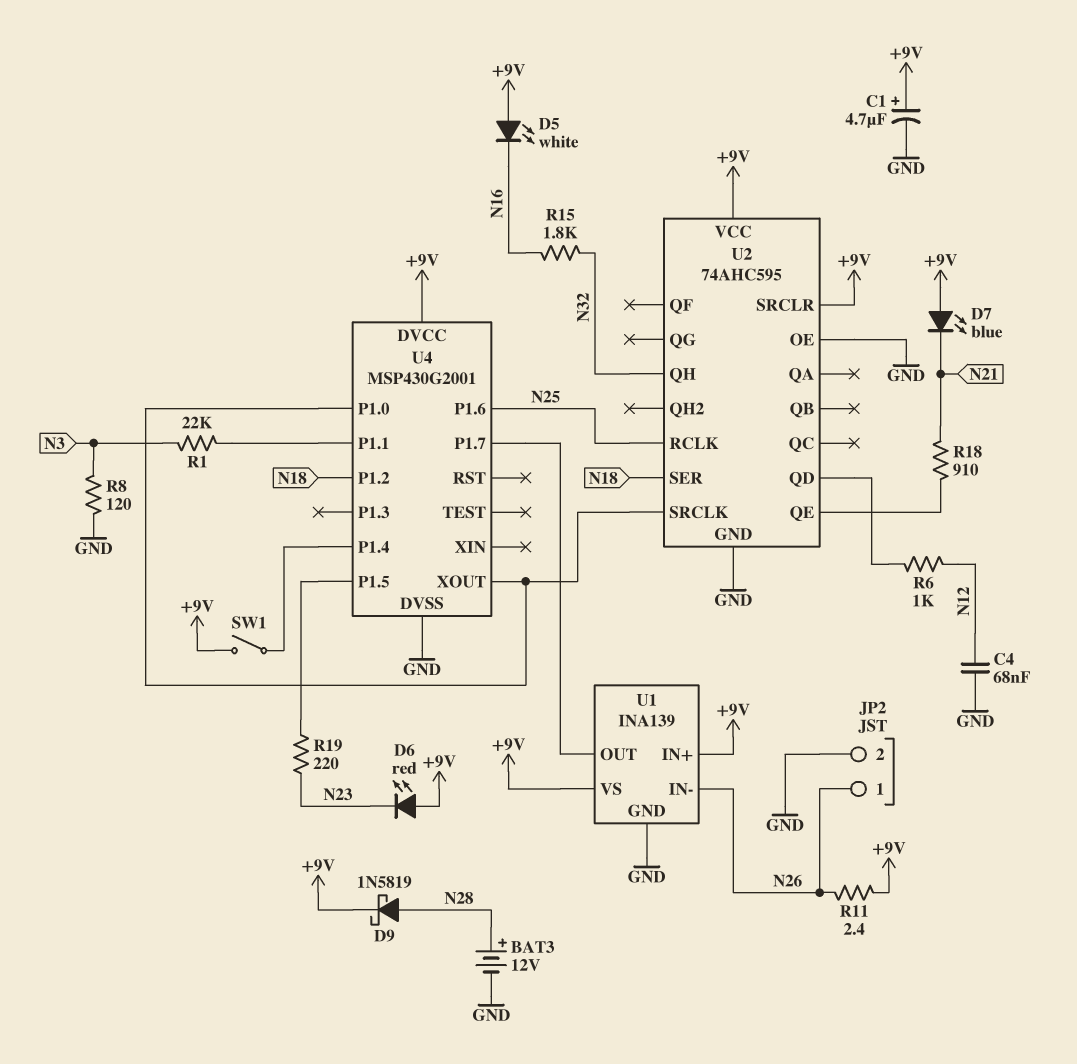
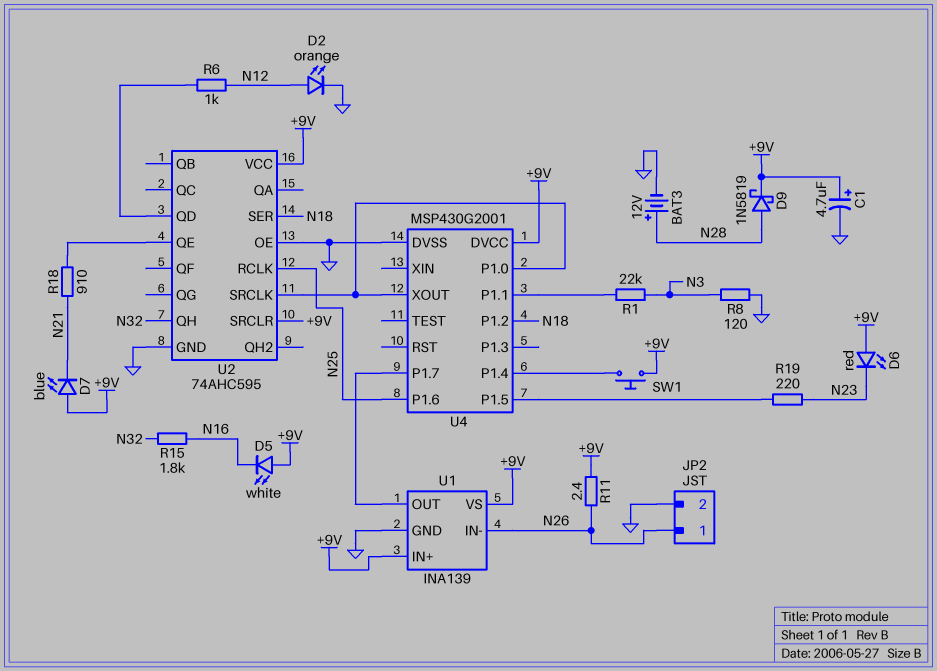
C4: 68nF (GND, N12) -> none
D2: none -> LED orange (A N12, K GND)
SW1: switch (+9V, U4/P1.4) -> button (+9V, U4/P1.4)

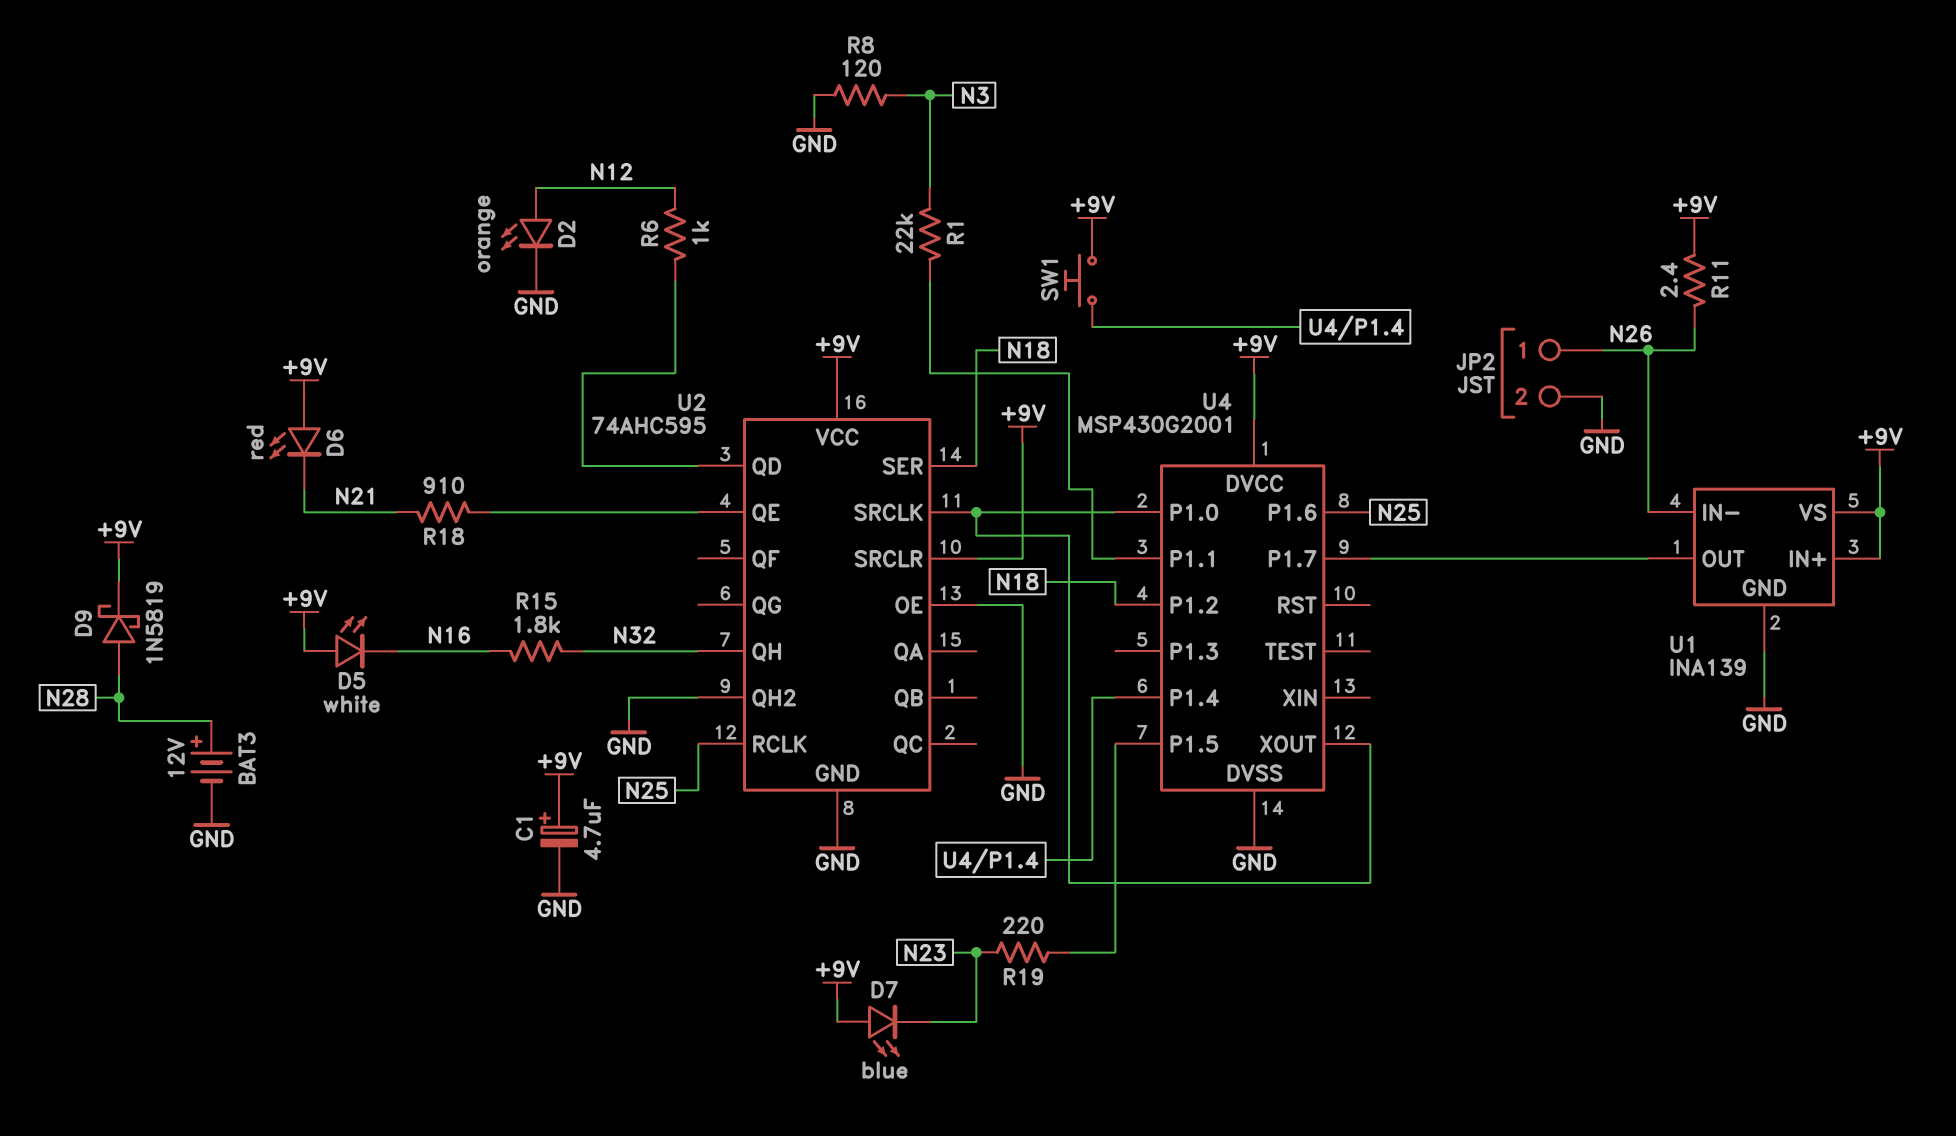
D6: LED red (A +9V, K N23) -> LED red (A +9V, K N21)
D7: LED blue (A +9V, K N21) -> LED blue (A +9V, K N23)
U2 pin QH2: none -> GND

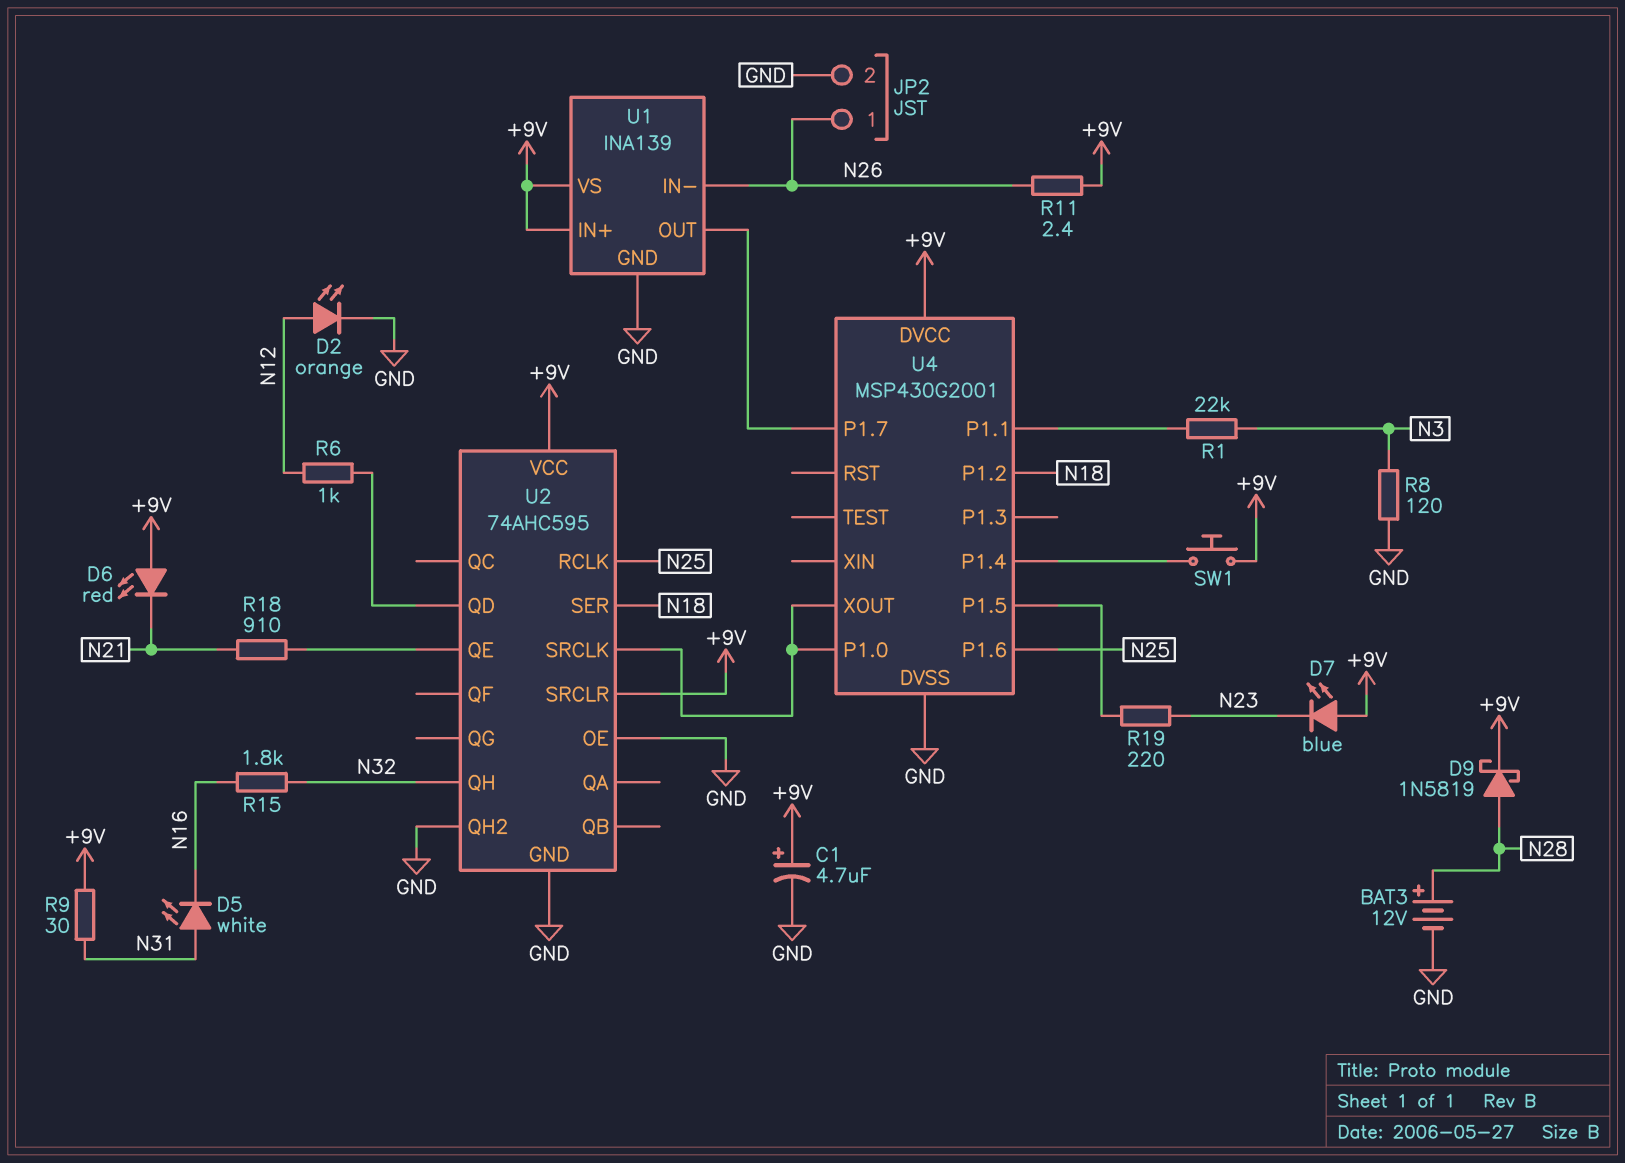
D5: LED white (A +9V, K N16) -> LED white (A N31, K N16)
R9: none -> 30 (+9V, N31)

